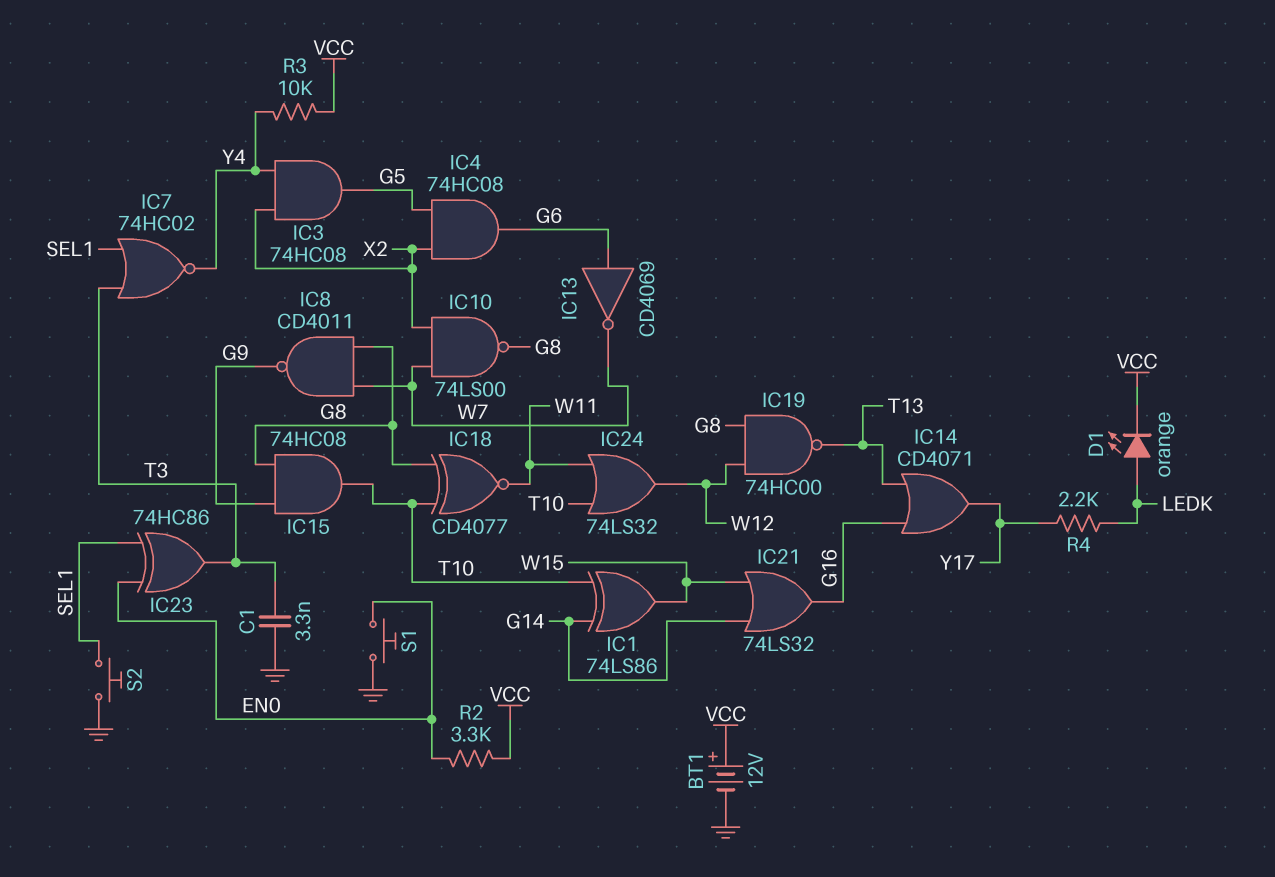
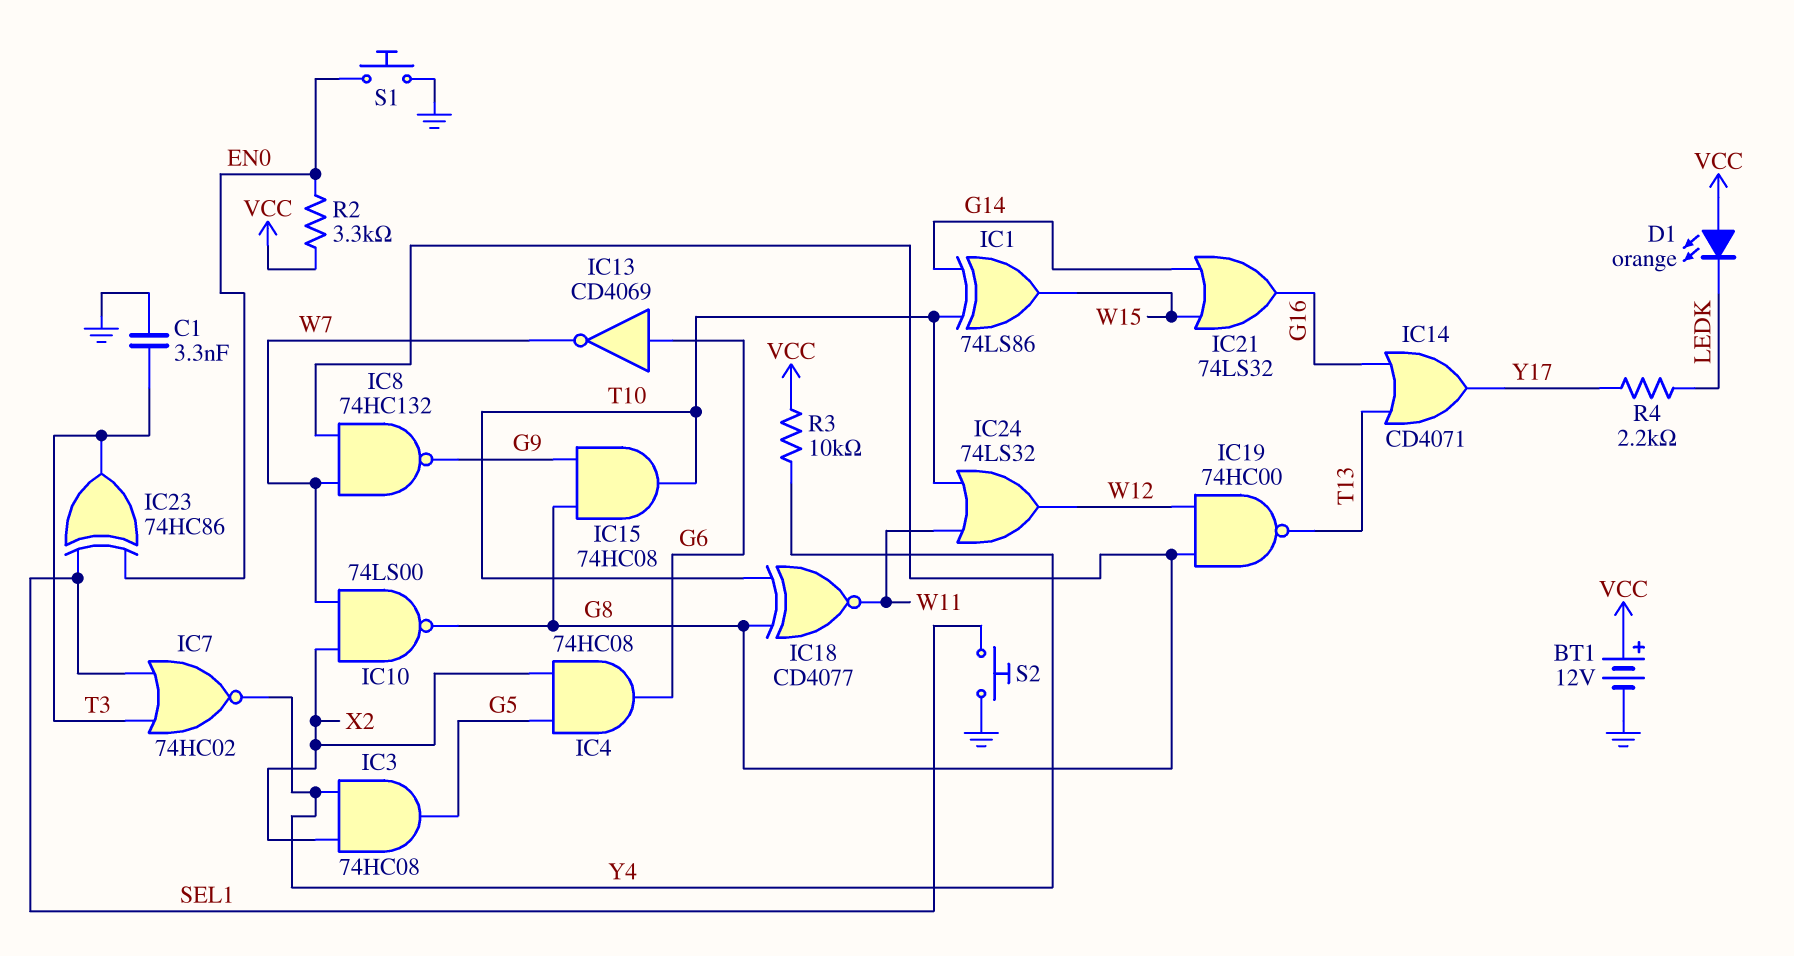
D1: LED orange (A LEDK, K VCC) -> LED orange (A VCC, K LEDK)
IC8: NAND CD4011 (in G8, in W7, out G9) -> NAND 74HC132 (in G8, in W7, out G9)

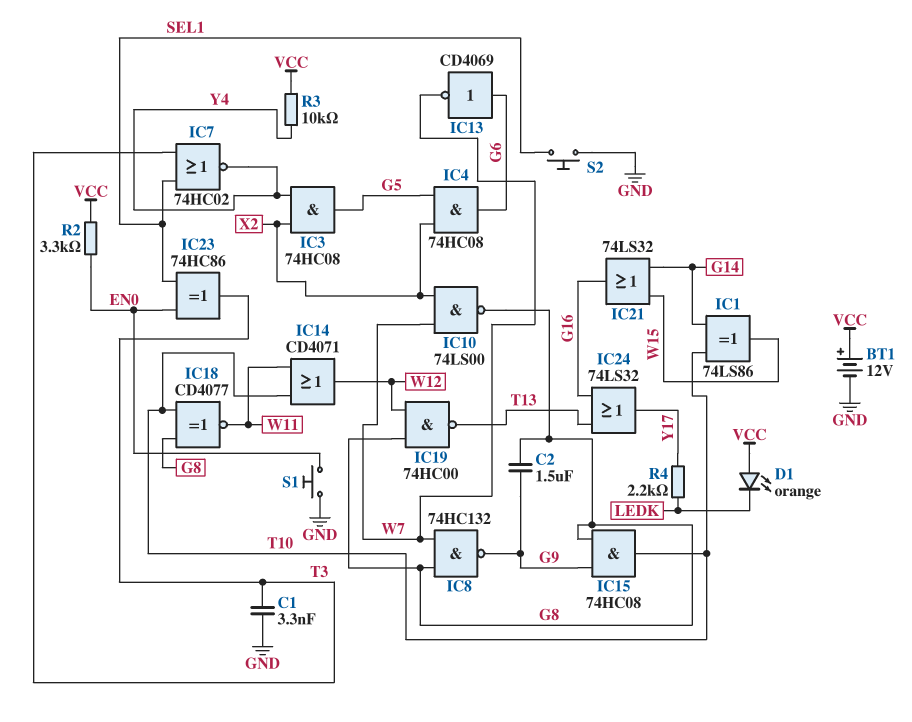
C2: none -> 1.5uF (G8, G9)
IC14: OR CD4071 (in G16, in T13, out Y17) -> OR CD4071 (in T10, in W11, out W12)
IC24: OR 74LS32 (in T10, in W11, out W12) -> OR 74LS32 (in G16, in T13, out Y17)

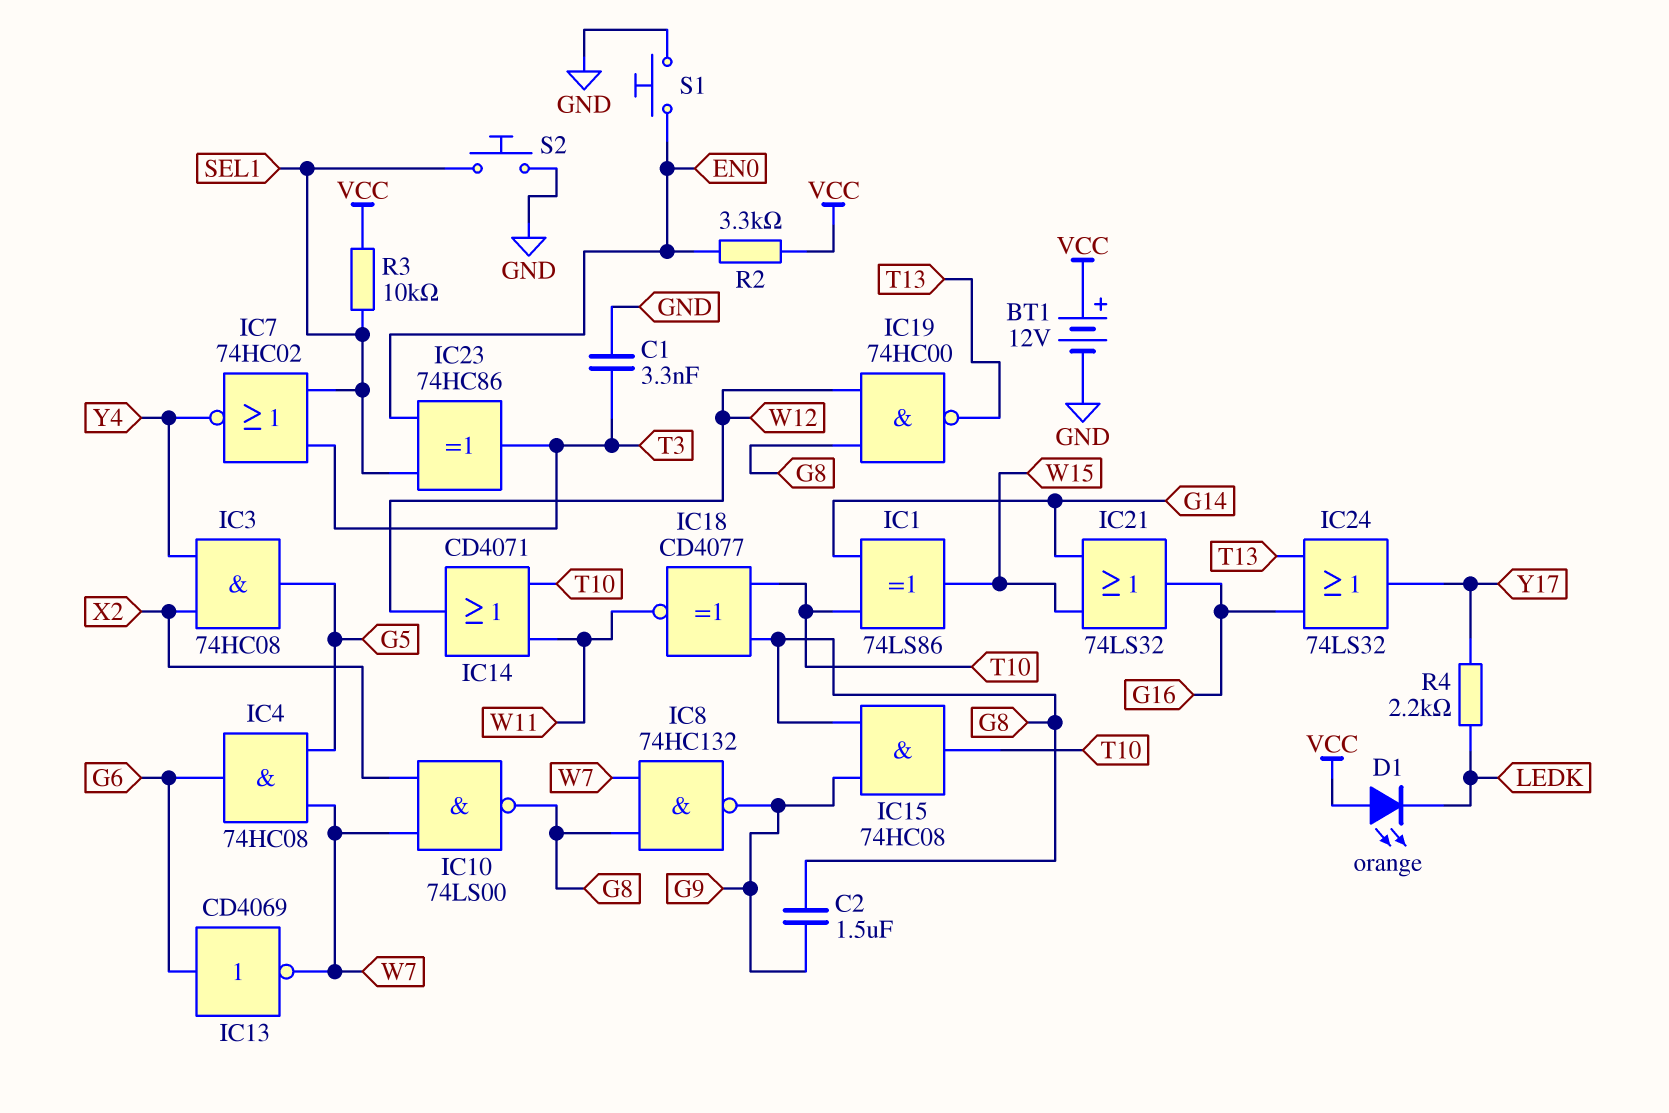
IC4: AND 74HC08 (in G5, in X2, out G6) -> AND 74HC08 (in G5, in W7, out G6)
R3: 10k (VCC, Y4) -> 10k (SEL1, VCC)

